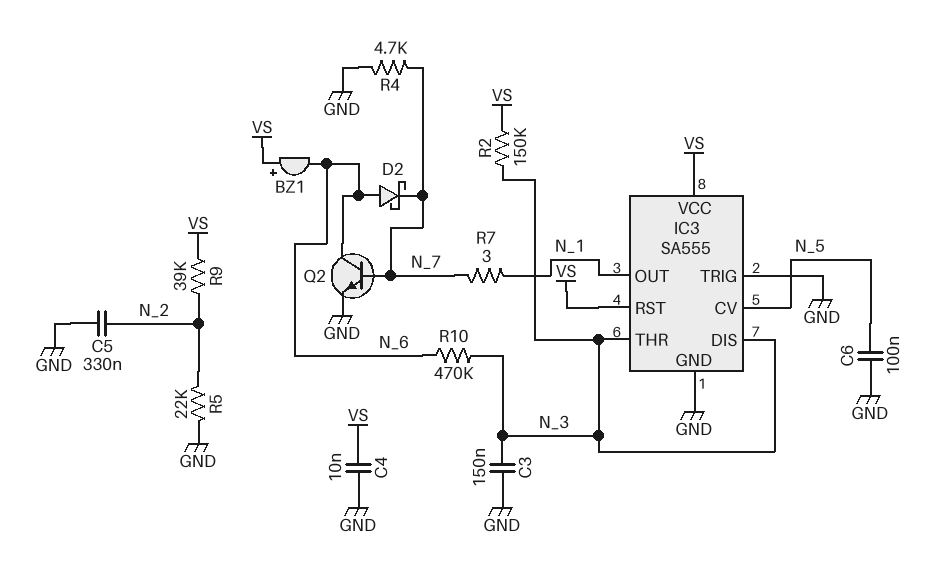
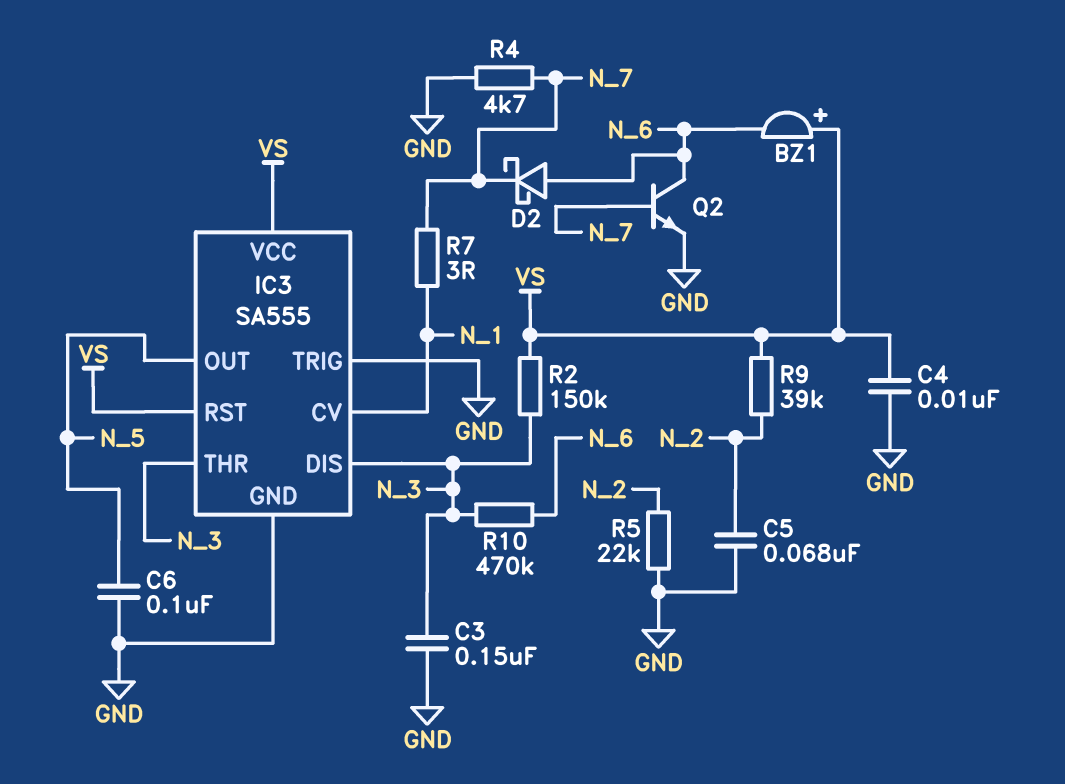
C5: 330nF (GND, N_2) -> 68nF (GND, N_2)
IC3 pin CV: N_5 -> N_1
IC3 pin OUT: N_1 -> N_5

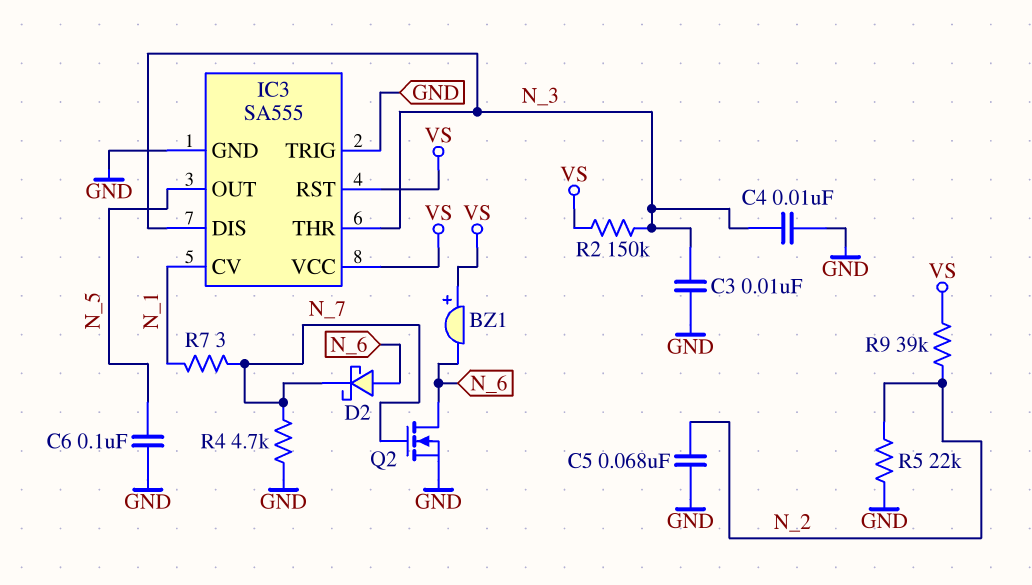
C3: 150nF (GND, N_3) -> 10nF (GND, N_3)
C4: 10nF (GND, VS) -> 10nF (GND, N_3)
Q2: NPN (B N_7, C N_6, E GND) -> NMOS (G N_7, D N_6, S GND)
R10: 470k (N_3, N_6) -> none

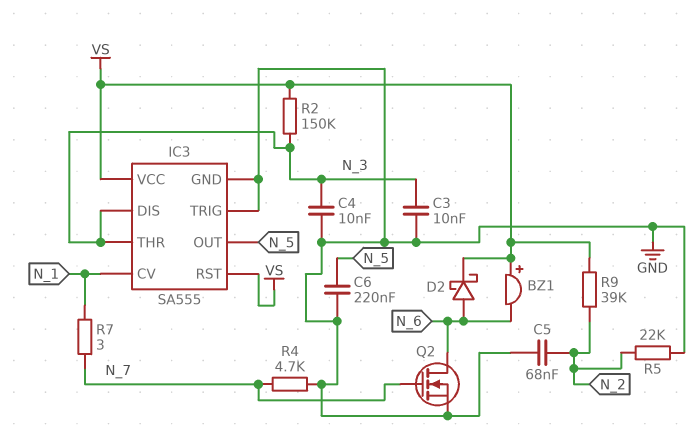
C6: 100nF (GND, N_5) -> 220nF (GND, N_5)
D2: schottky (A N_6, K N_7) -> schottky (A N_6, K VS)

